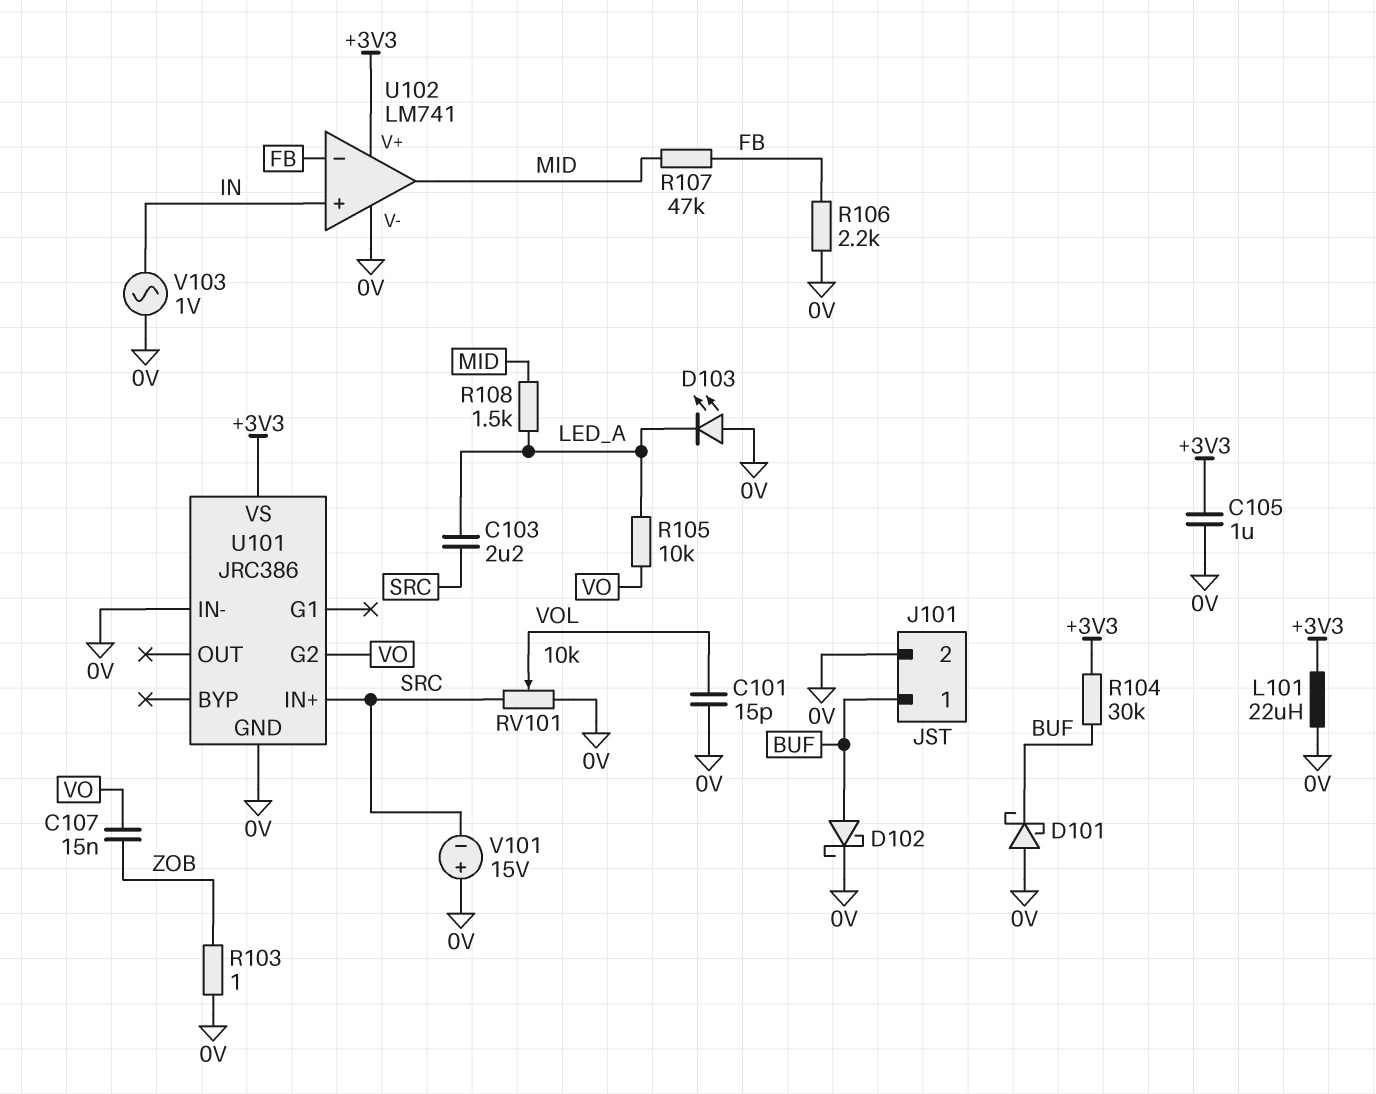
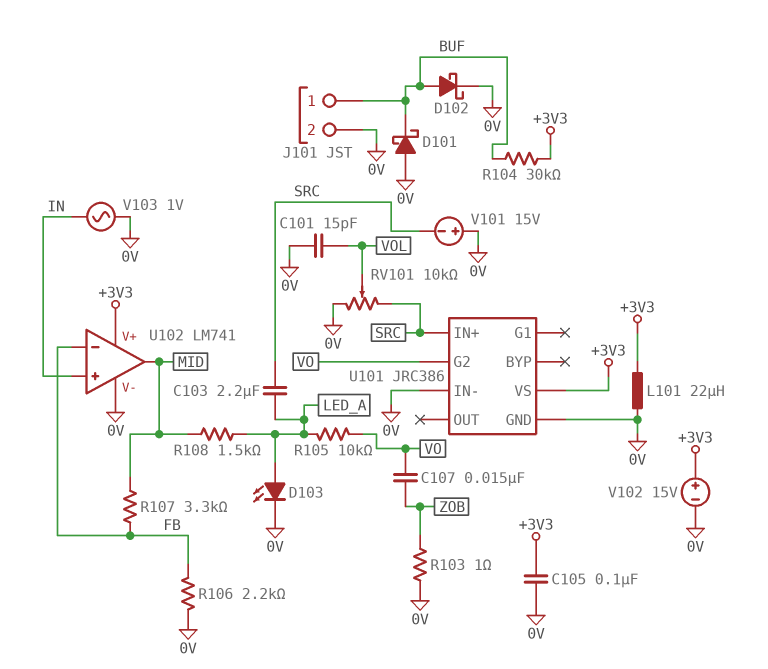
C105: 1uF (+3V3, 0V) -> 100nF (+3V3, 0V)
D103: LED (A 0V, K LED_A) -> LED (A LED_A, K 0V)
R107: 47k (FB, MID) -> 3.3k (FB, MID)
V102: none -> 15V (plus +3V3, minus 0V)

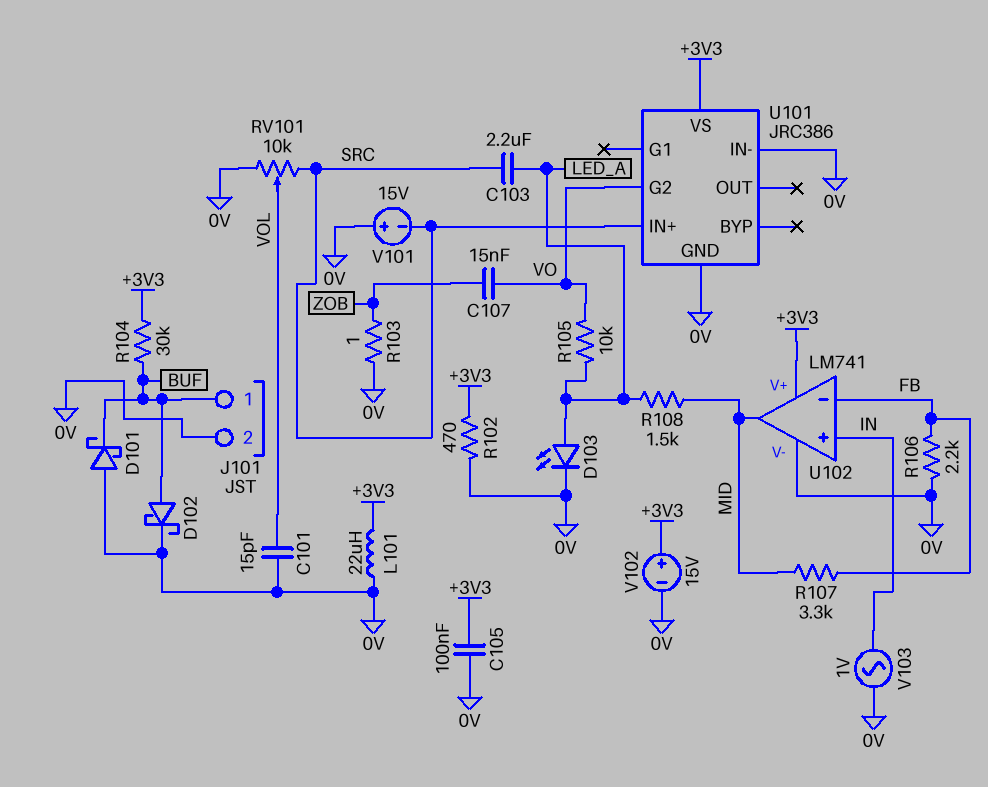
R102: none -> 470 (+3V3, 0V)

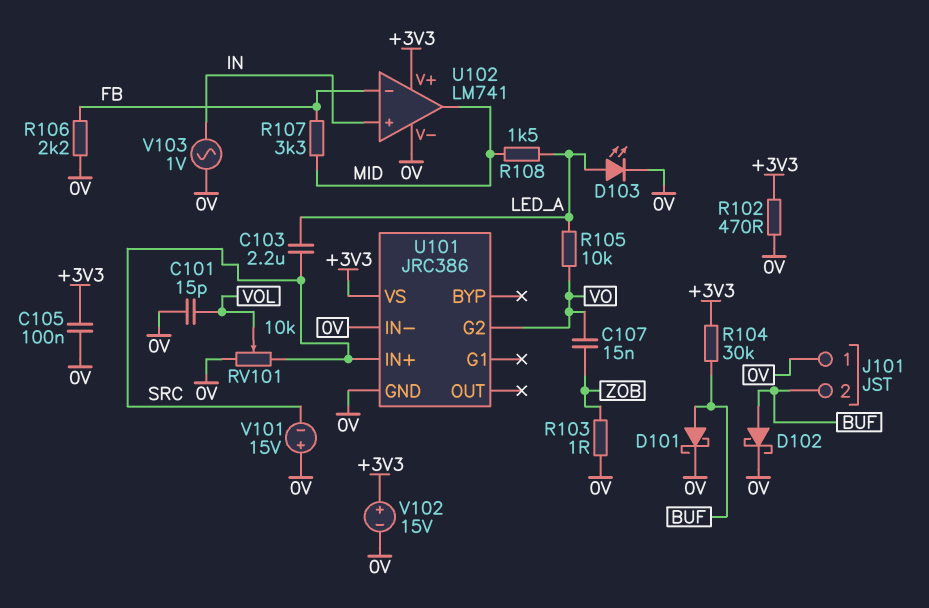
D101: schottky (A 0V, K BUF) -> schottky (A BUF, K 0V)
J101 pin 1: BUF -> 0V
J101 pin 2: 0V -> BUF
L101: 22uH (+3V3, 0V) -> none

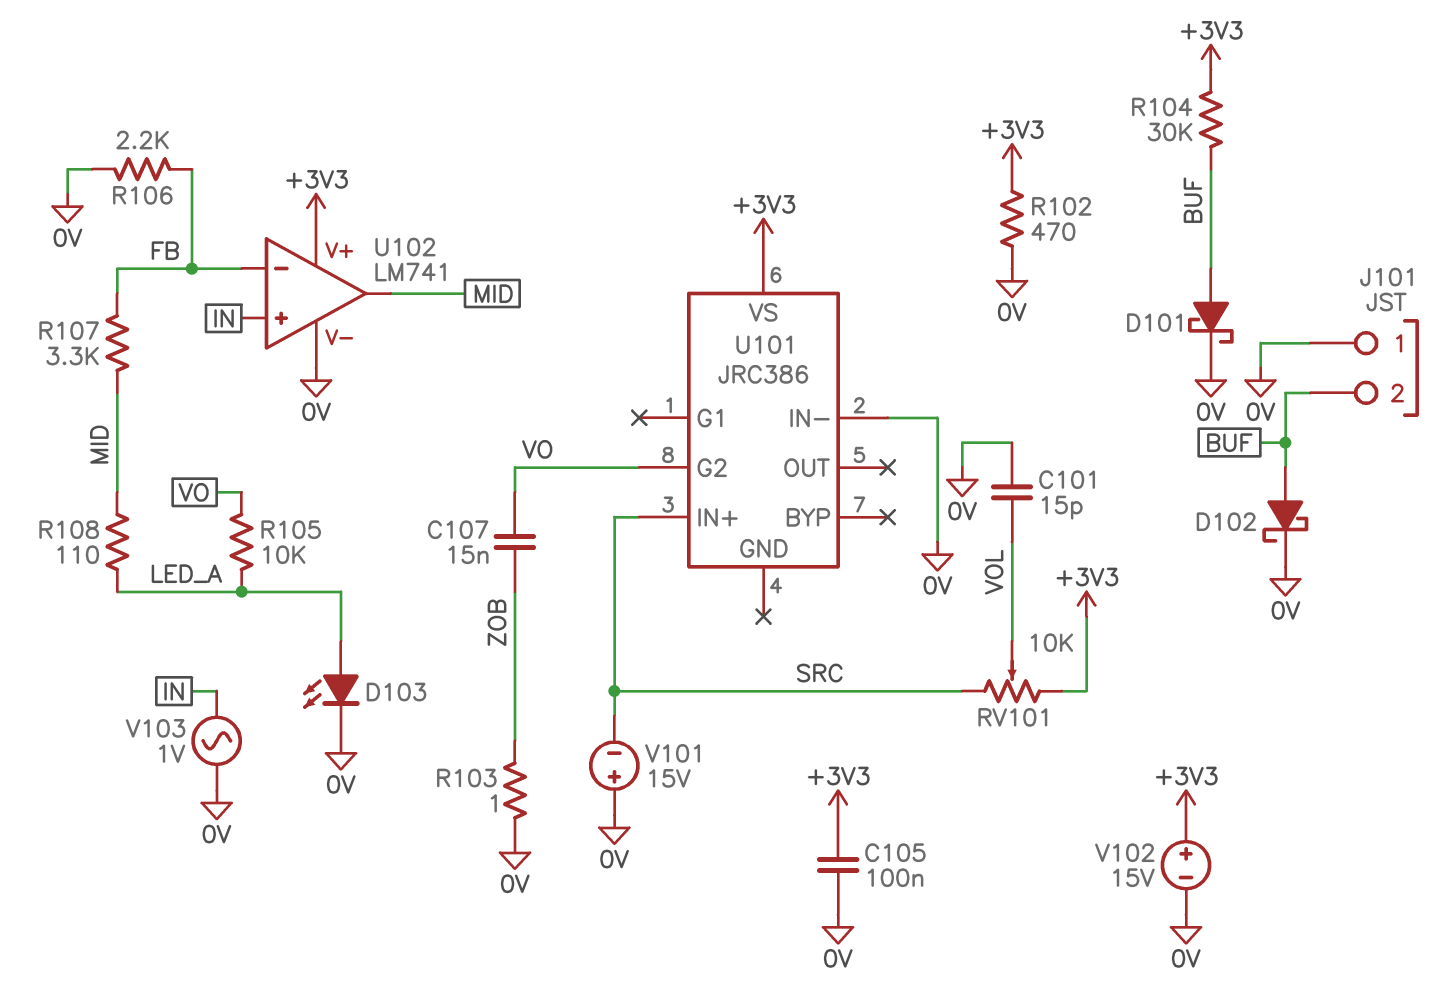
C103: 2.2uF (LED_A, SRC) -> none
R108: 1.5k (LED_A, MID) -> 110 (LED_A, MID)
RV101: 10k (0V, SRC, wiper VOL) -> 10k (+3V3, SRC, wiper VOL)
U101 pin GND: 0V -> none

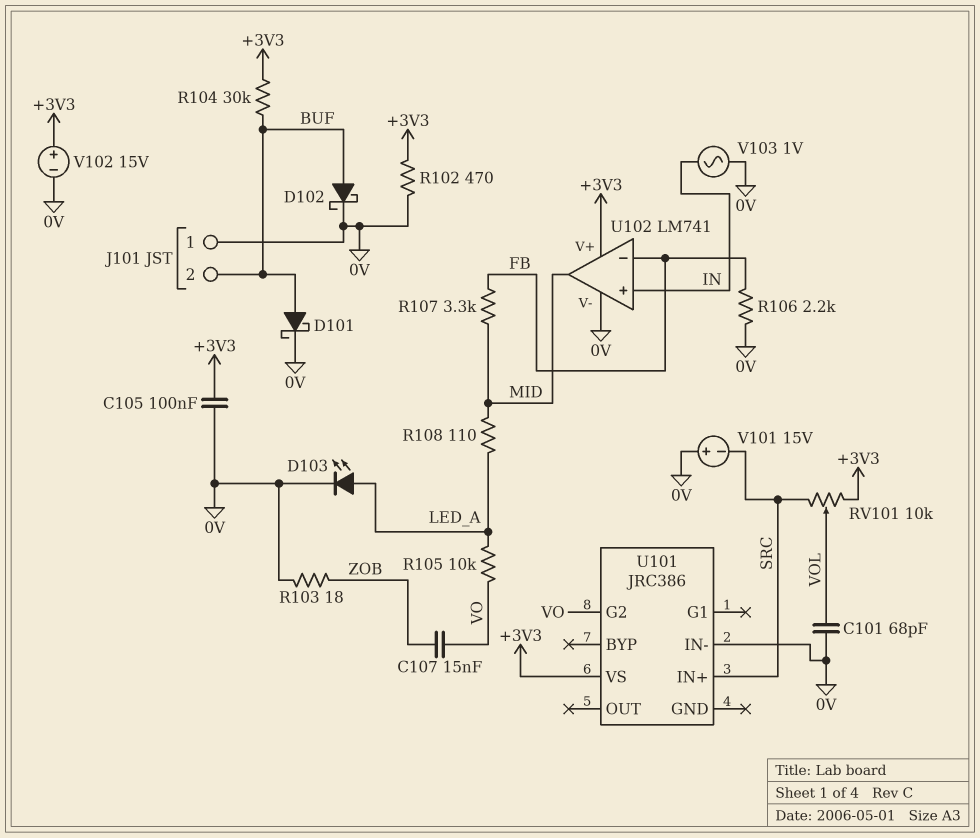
C101: 15pF (0V, VOL) -> 68pF (0V, VOL)
R103: 1 (0V, ZOB) -> 18 (0V, ZOB)

